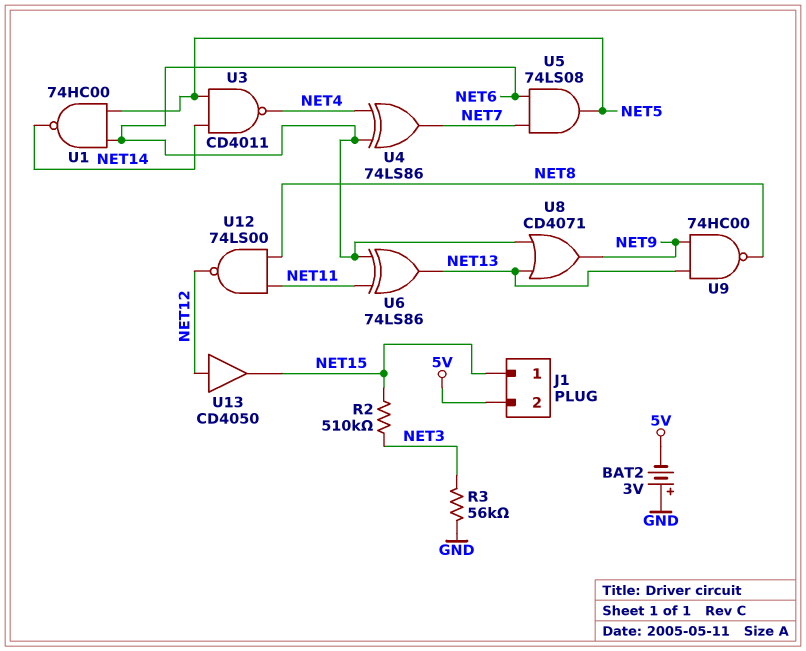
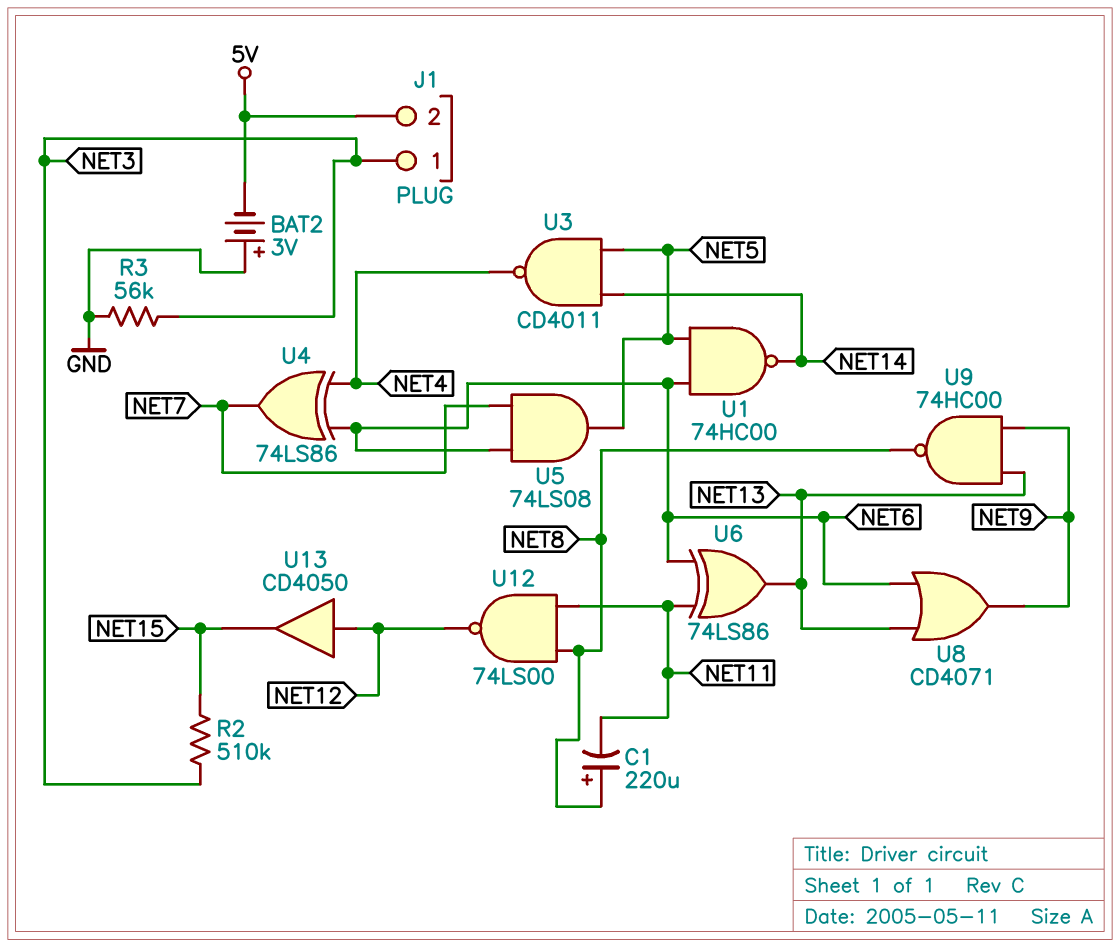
C1: none -> 220uF (plus NET8, minus NET11)
J1 pin 1: NET15 -> NET3

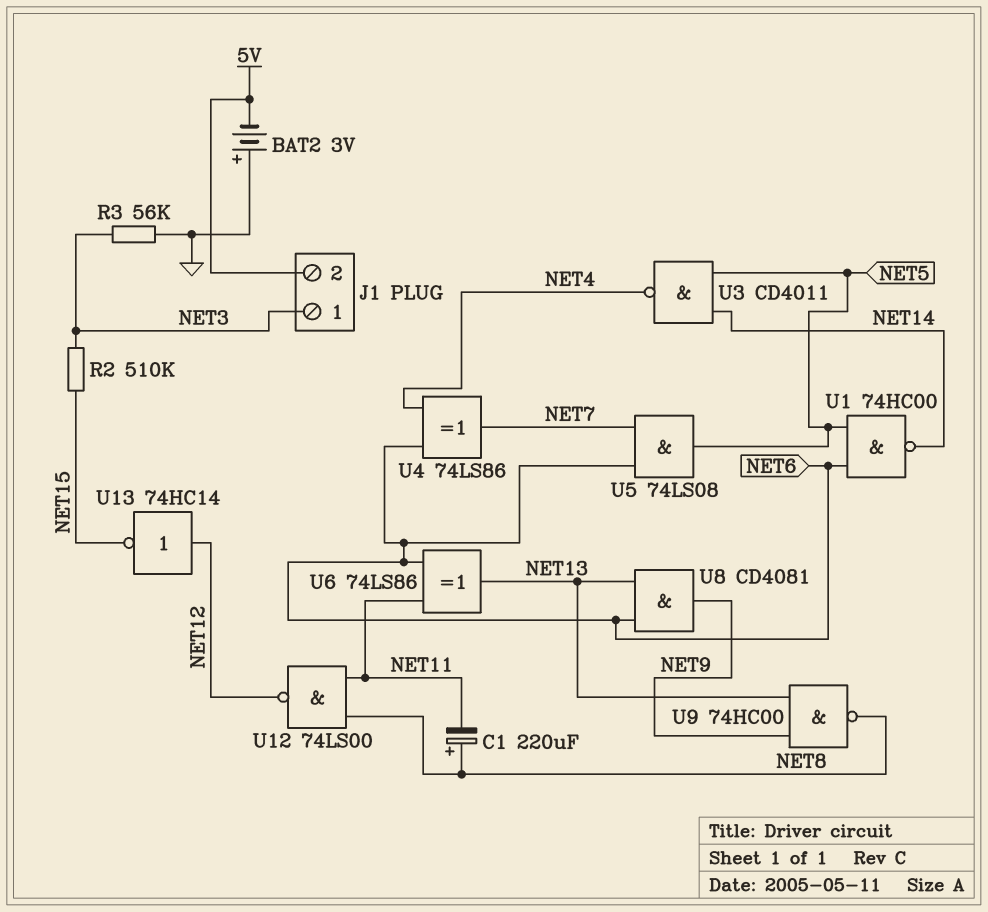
U8: OR CD4071 (in NET6, in NET13, out NET9) -> AND CD4081 (in NET6, in NET13, out NET9)
U13: buffer CD4050 (in NET12, out NET15) -> NOT 74HC14 (in NET12, out NET15)

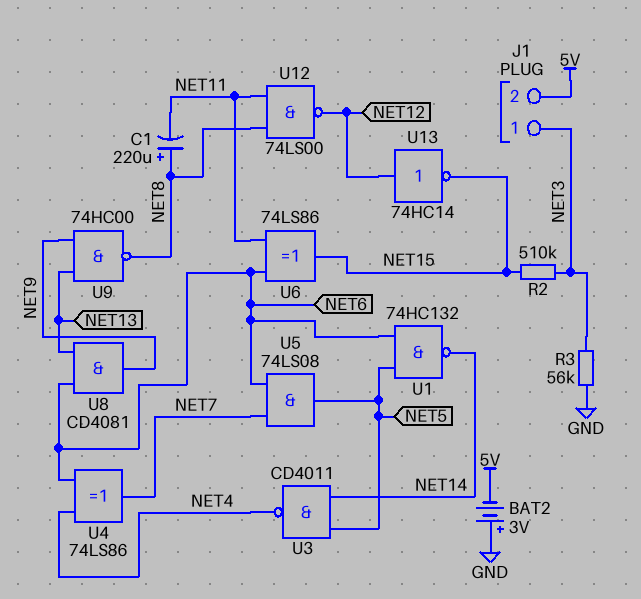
U1: NAND 74HC00 (in NET5, in NET6, out NET14) -> NAND 74HC132 (in NET5, in NET6, out NET14)
U6: XOR 74LS86 (in NET6, in NET11, out NET13) -> XOR 74LS86 (in NET6, in NET11, out NET15)

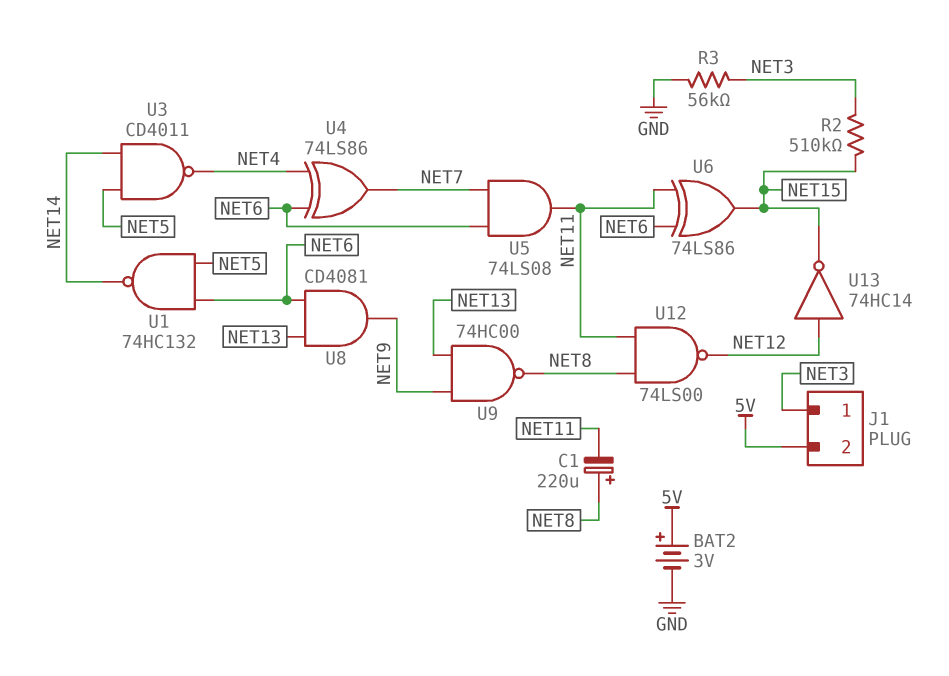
BAT2: 3V (plus GND, minus 5V) -> 3V (plus 5V, minus GND)
U5: AND 74LS08 (in NET6, in NET7, out NET5) -> AND 74LS08 (in NET6, in NET7, out NET11)

